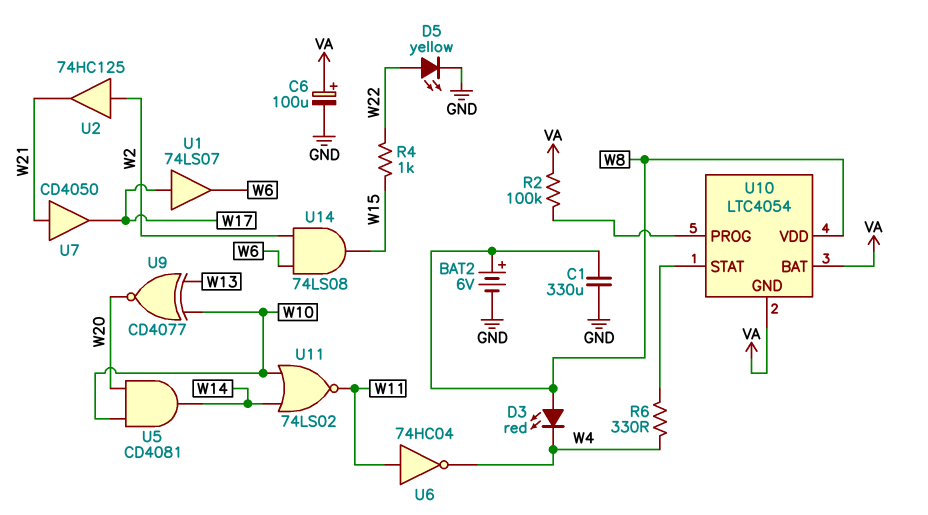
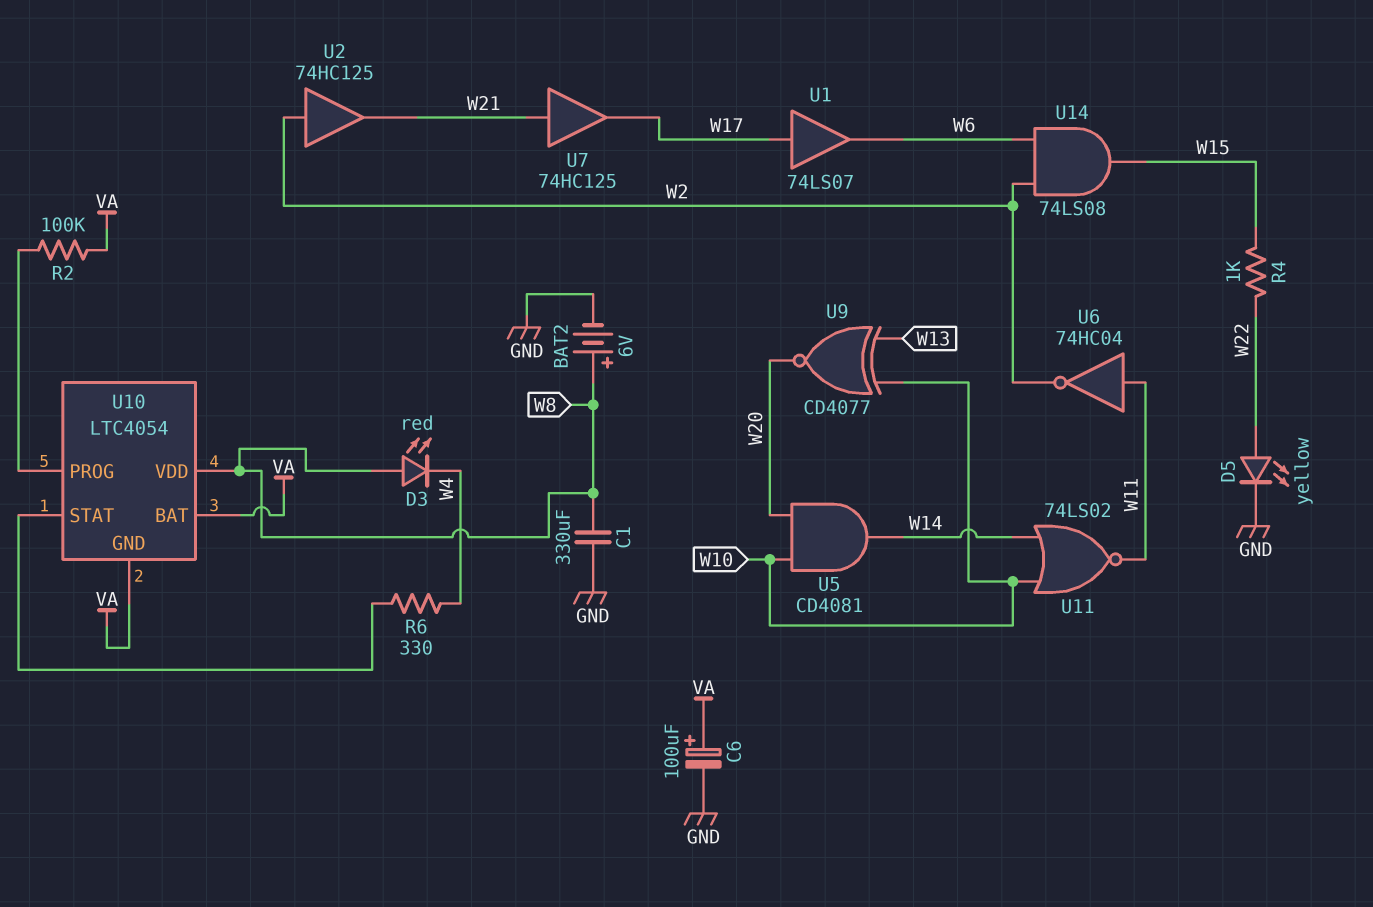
U6: NOT 74HC04 (in W11, out W4) -> NOT 74HC04 (in W11, out W2)
U7: buffer CD4050 (in W21, out W17) -> buffer 74HC125 (in W21, out W17)

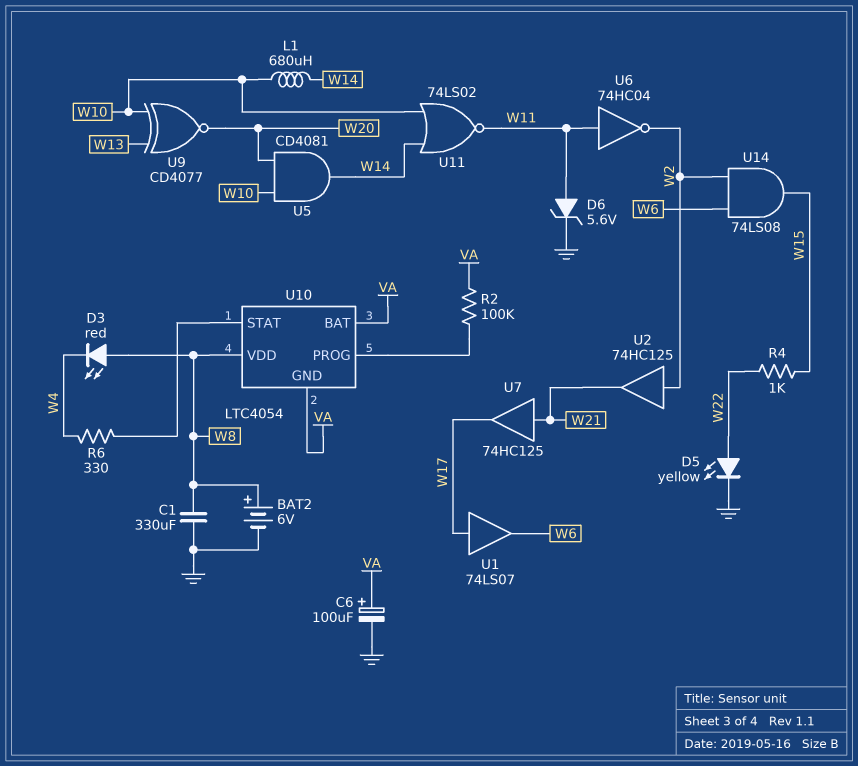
D6: none -> zener 5.6V (A W11, K GND)
L1: none -> 680uH (W10, W14)

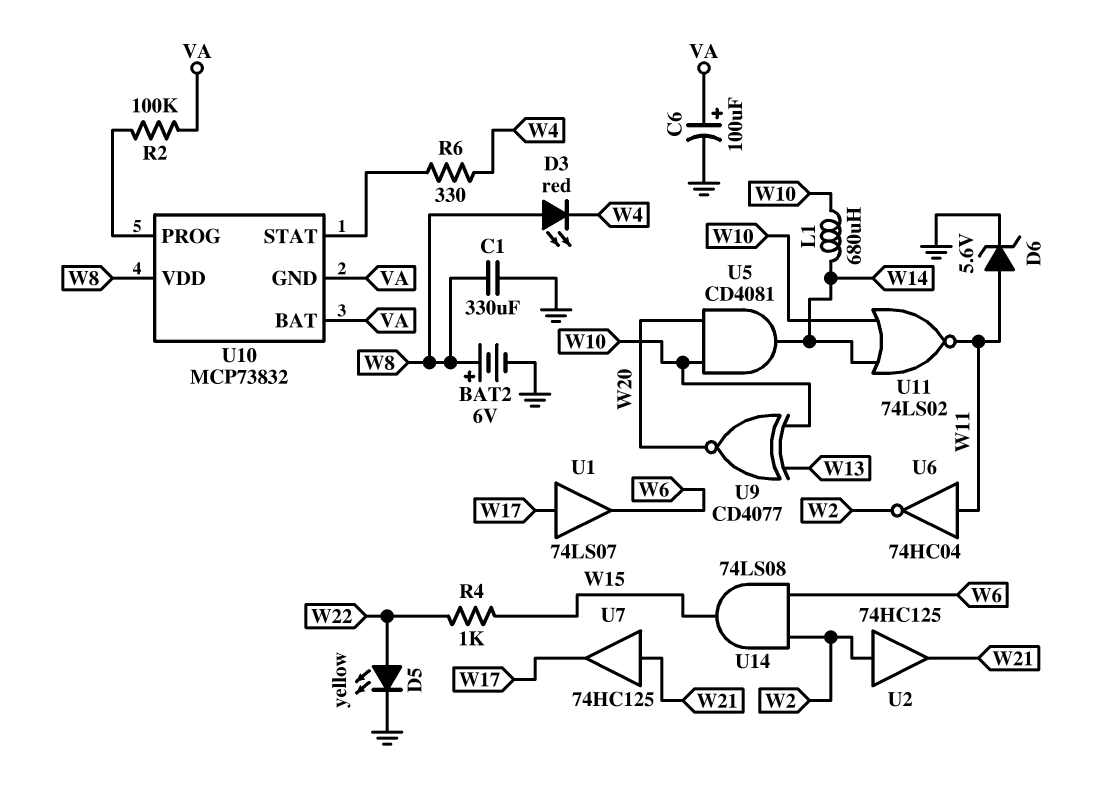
U10: LTC4054 -> MCP73832

